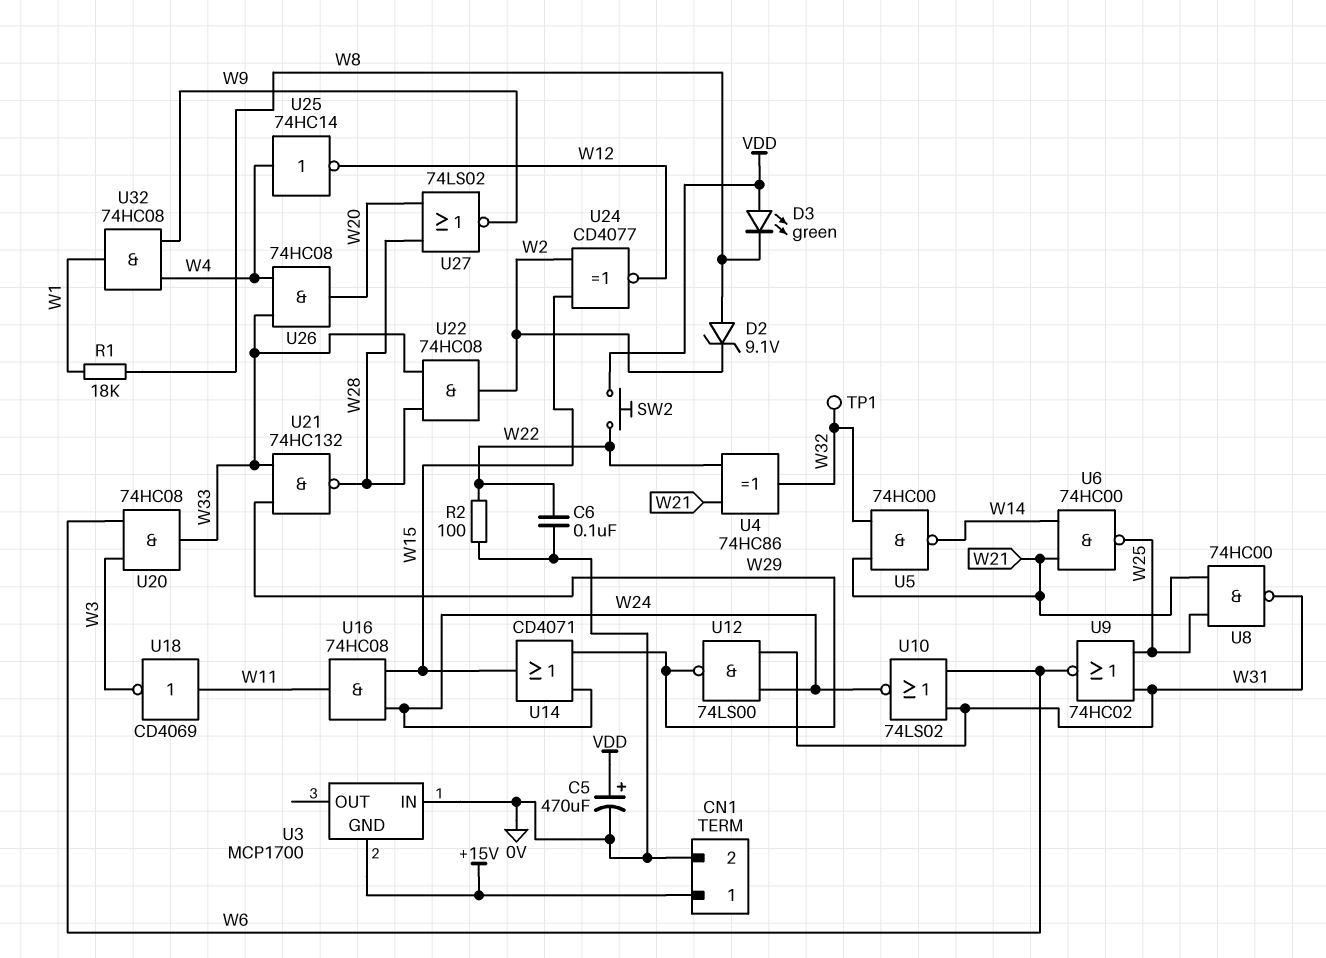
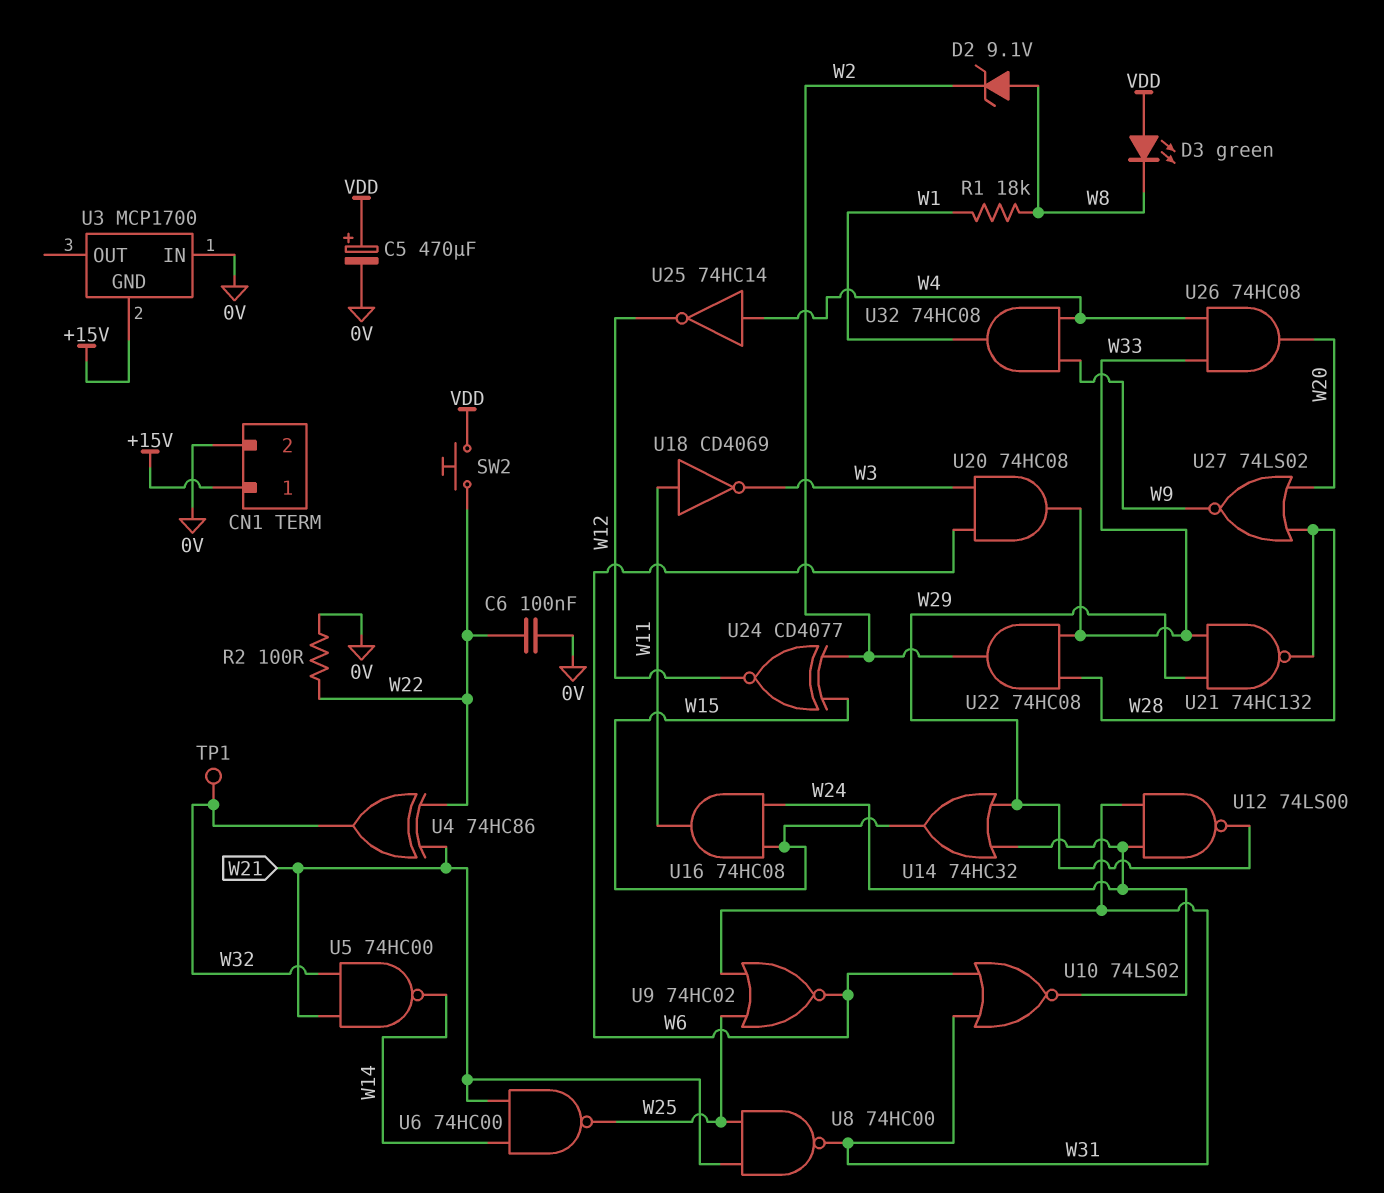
U14: OR CD4071 (in W24, in W29, out W15) -> OR 74HC32 (in W24, in W29, out W15)

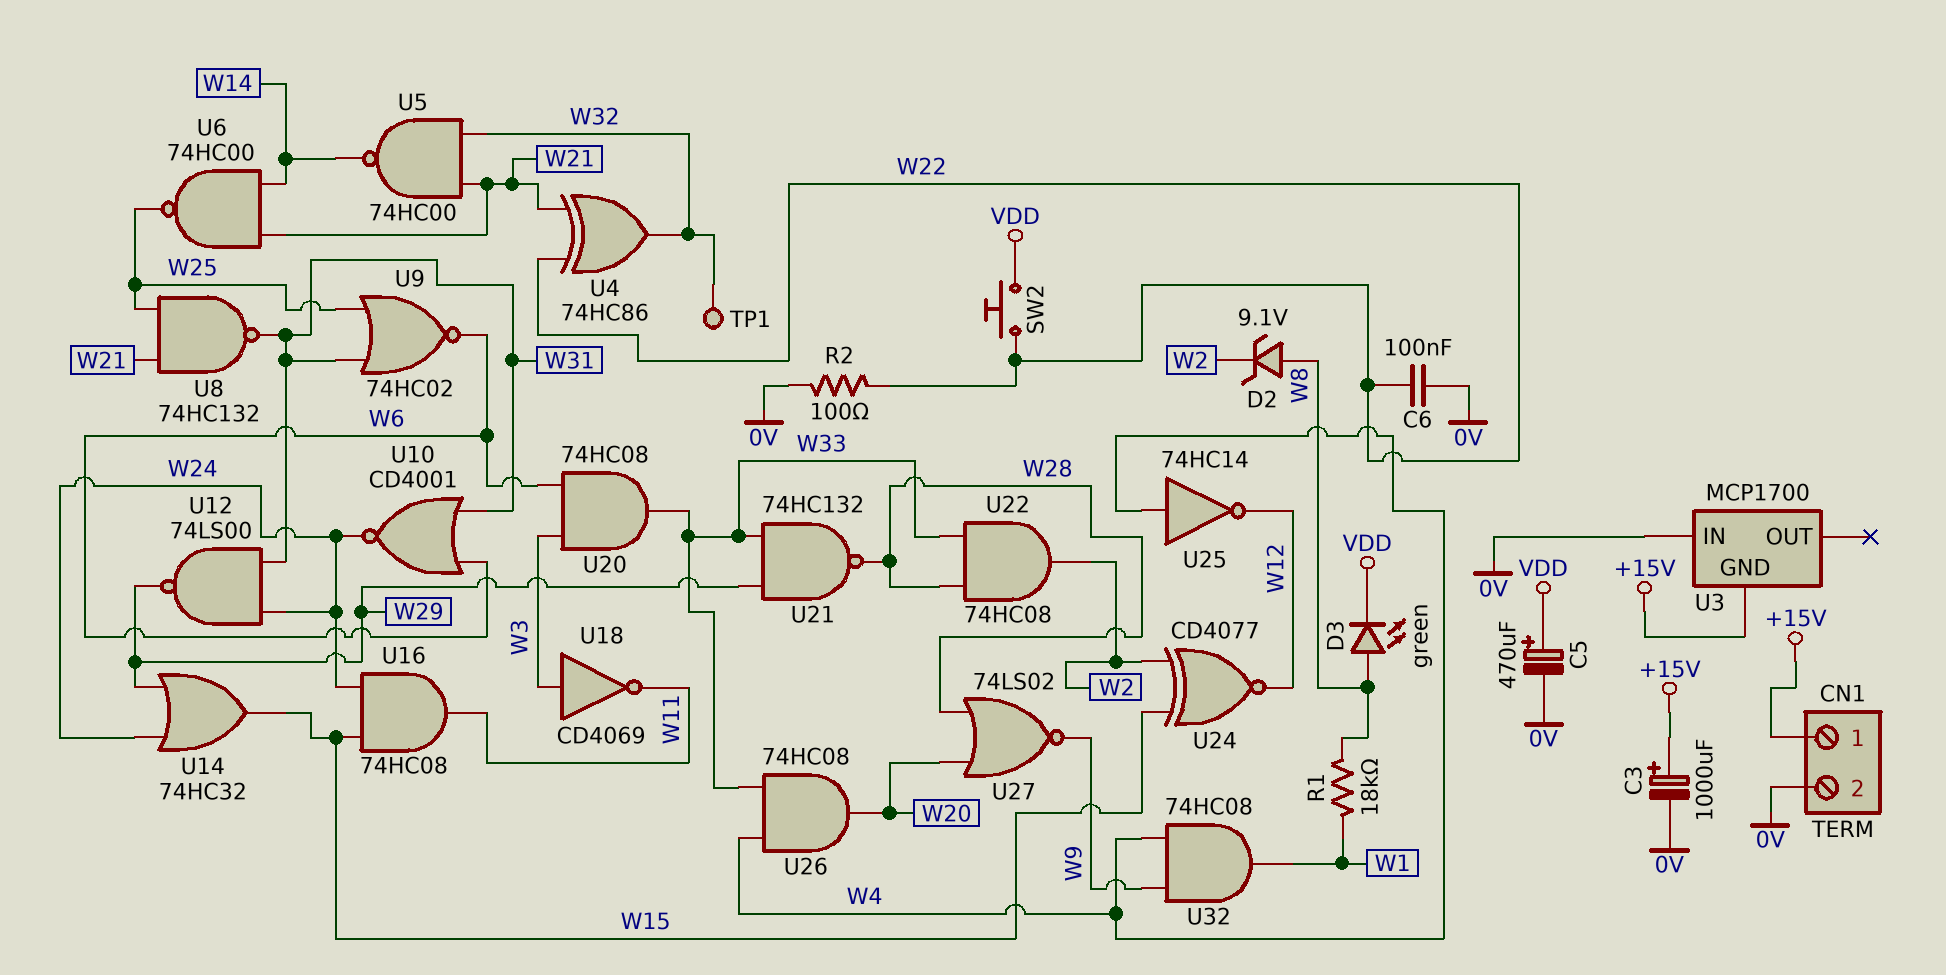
C3: none -> 1000uF (plus +15V, minus 0V)
D3: LED green (A VDD, K W8) -> LED green (A W8, K VDD)
U8: NAND 74HC00 (in W21, in W25, out W31) -> NAND 74HC132 (in W21, in W25, out W31)
U10: NOR 74LS02 (in W6, in W31, out W24) -> NOR CD4001 (in W6, in W31, out W24)
U18: NOT CD4069 (in W11, out W3) -> NOT CD4069 (in W3, out W11)

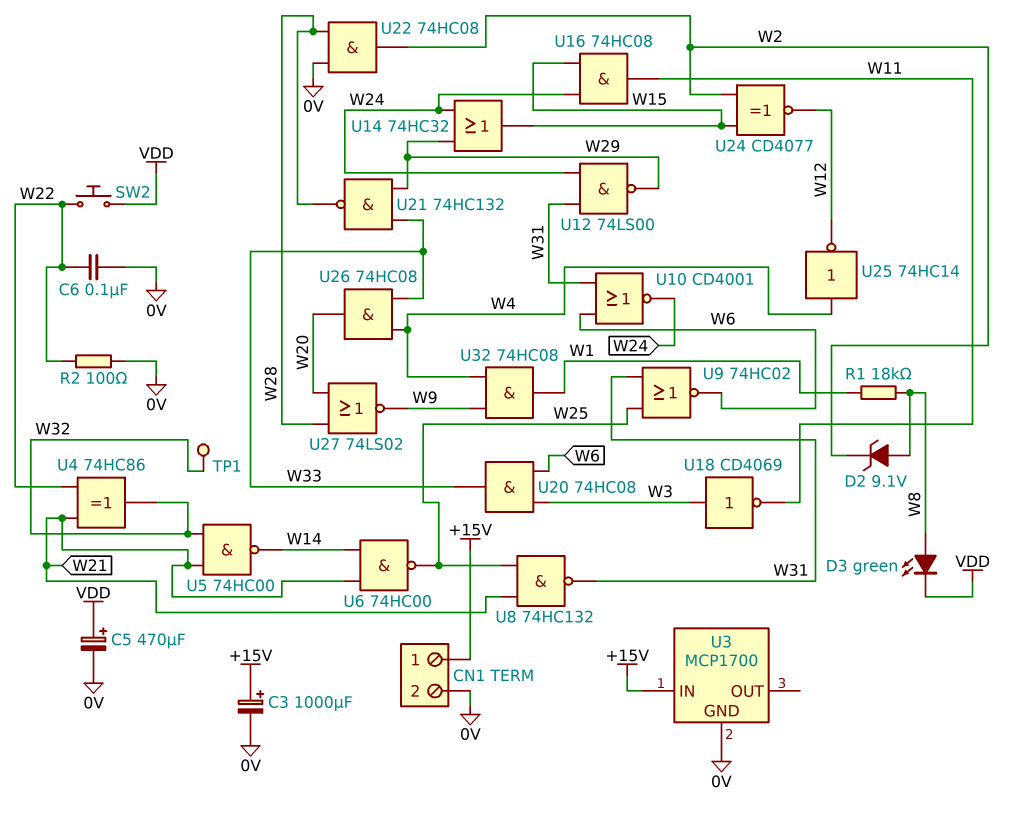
U3 pin GND: +15V -> 0V
U3 pin IN: 0V -> +15V
U22: AND 74HC08 (in W28, in W33, out W2) -> AND 74HC08 (in 0V, in W28, out W2)

